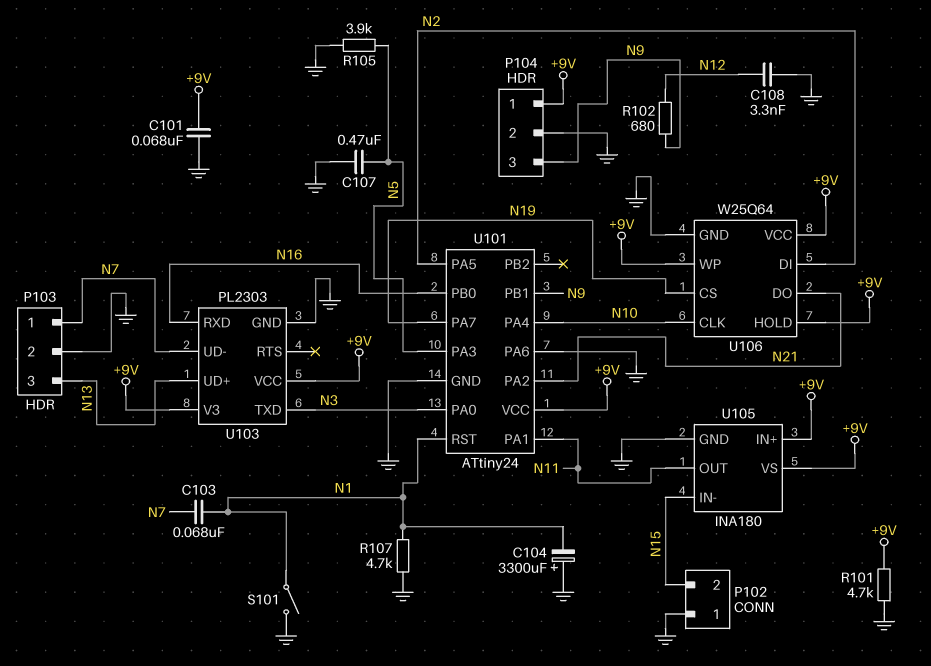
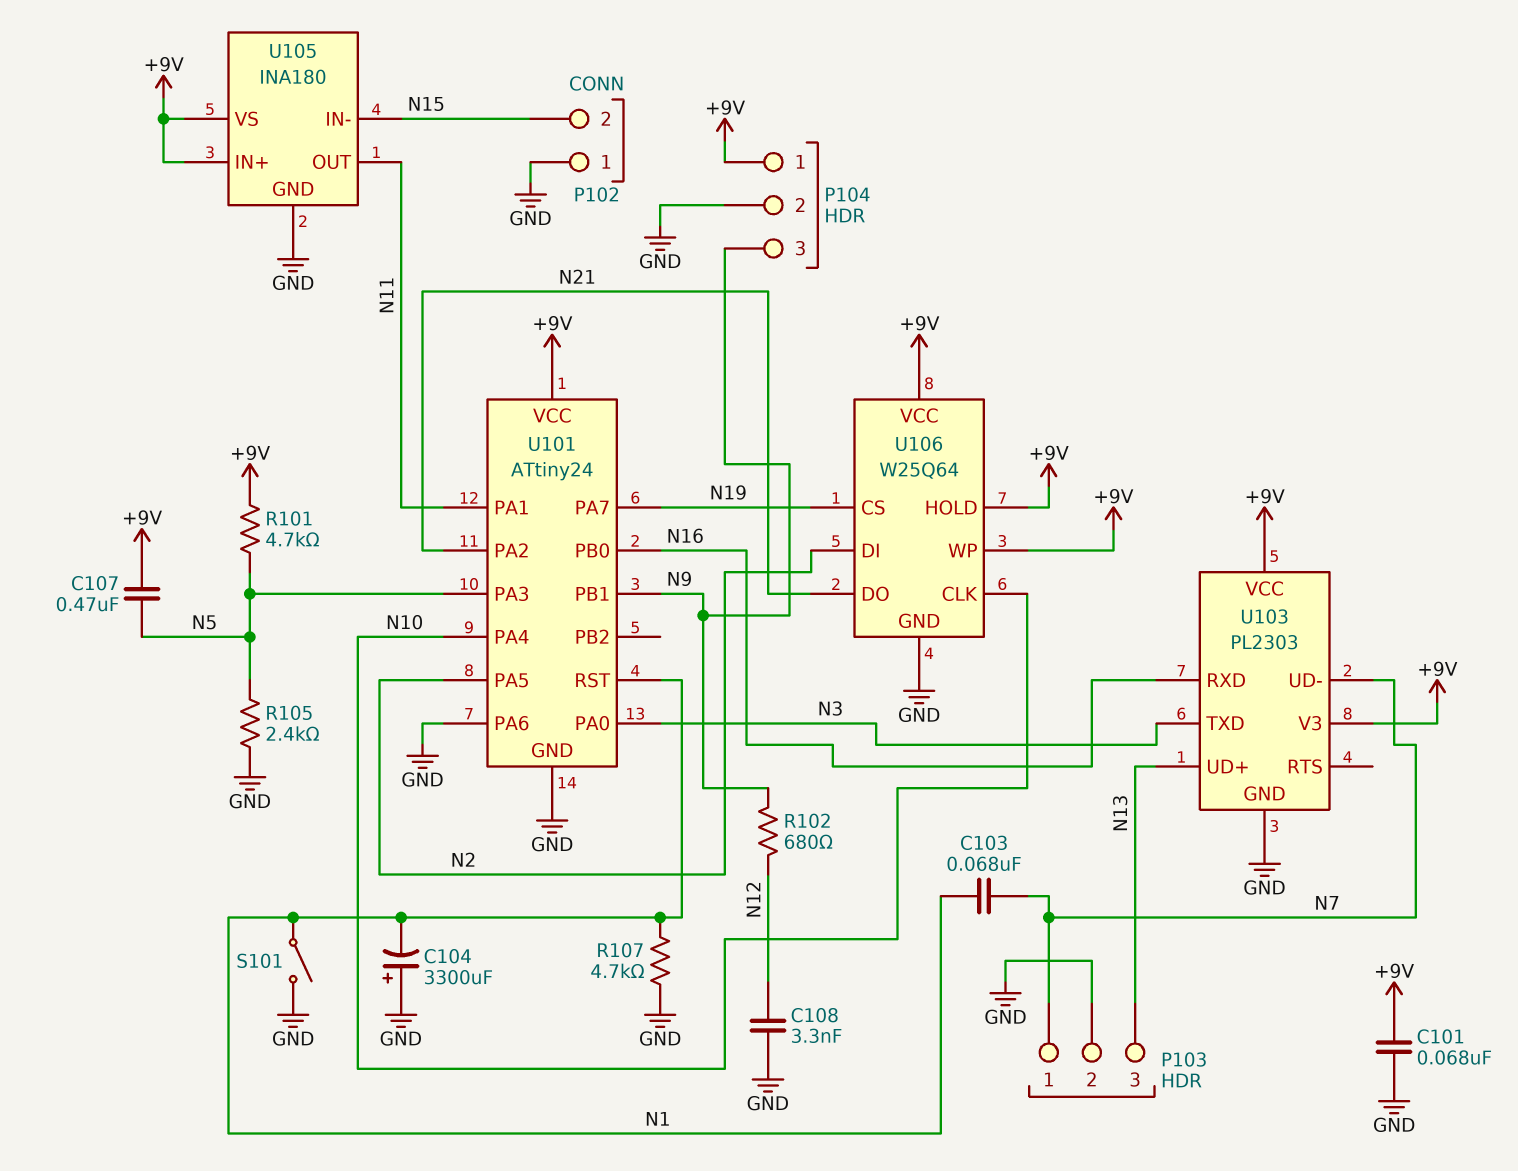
C107: 470nF (GND, N5) -> 470nF (+9V, N5)
R101: 4.7k (+9V, GND) -> 4.7k (+9V, N5)
R105: 3.9k (GND, N5) -> 2.4k (GND, N5)

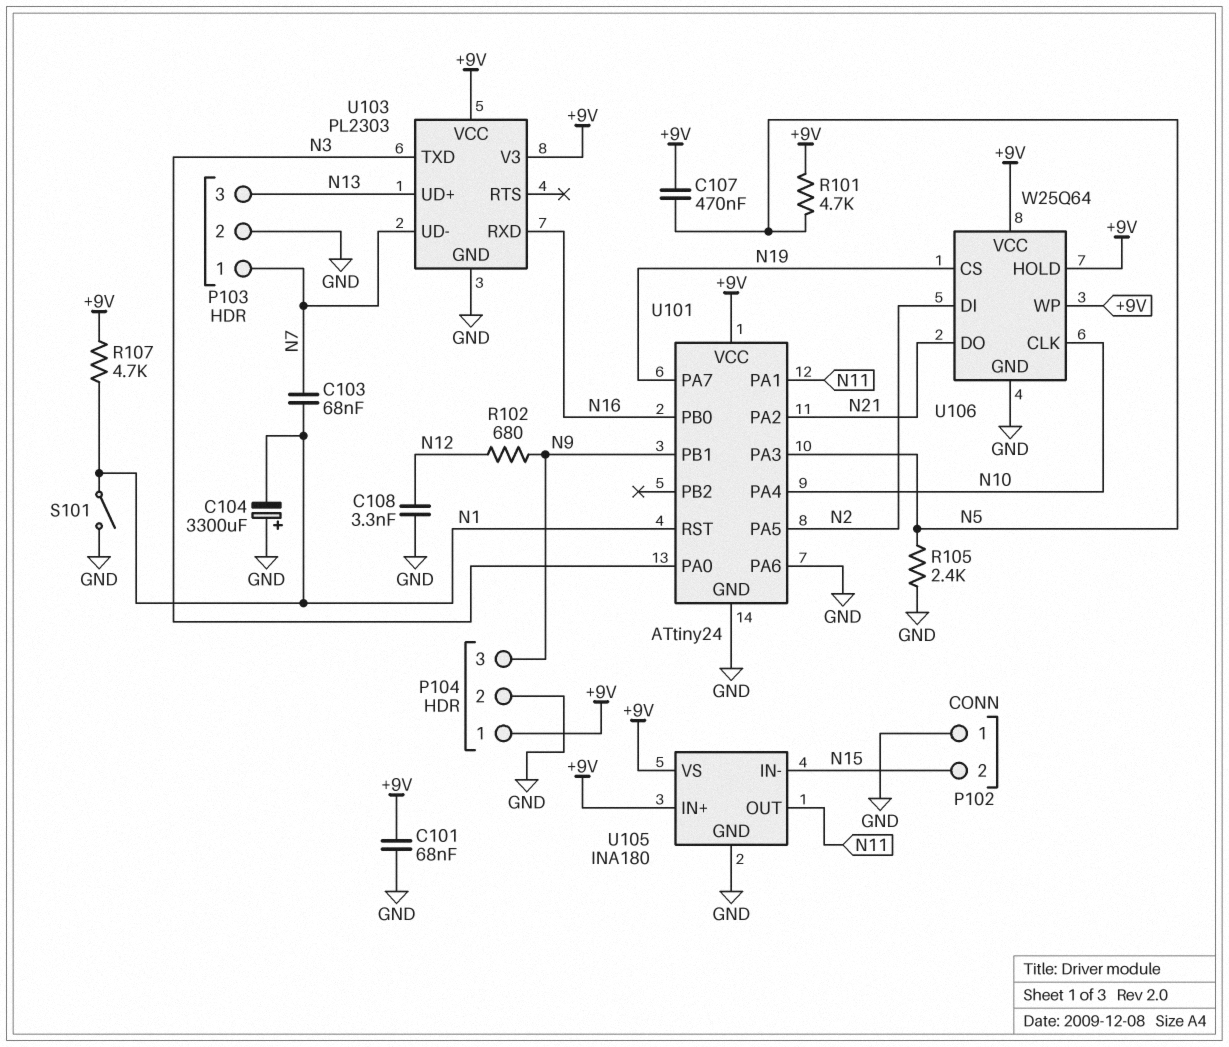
R107: 4.7k (GND, N1) -> 4.7k (+9V, N1)

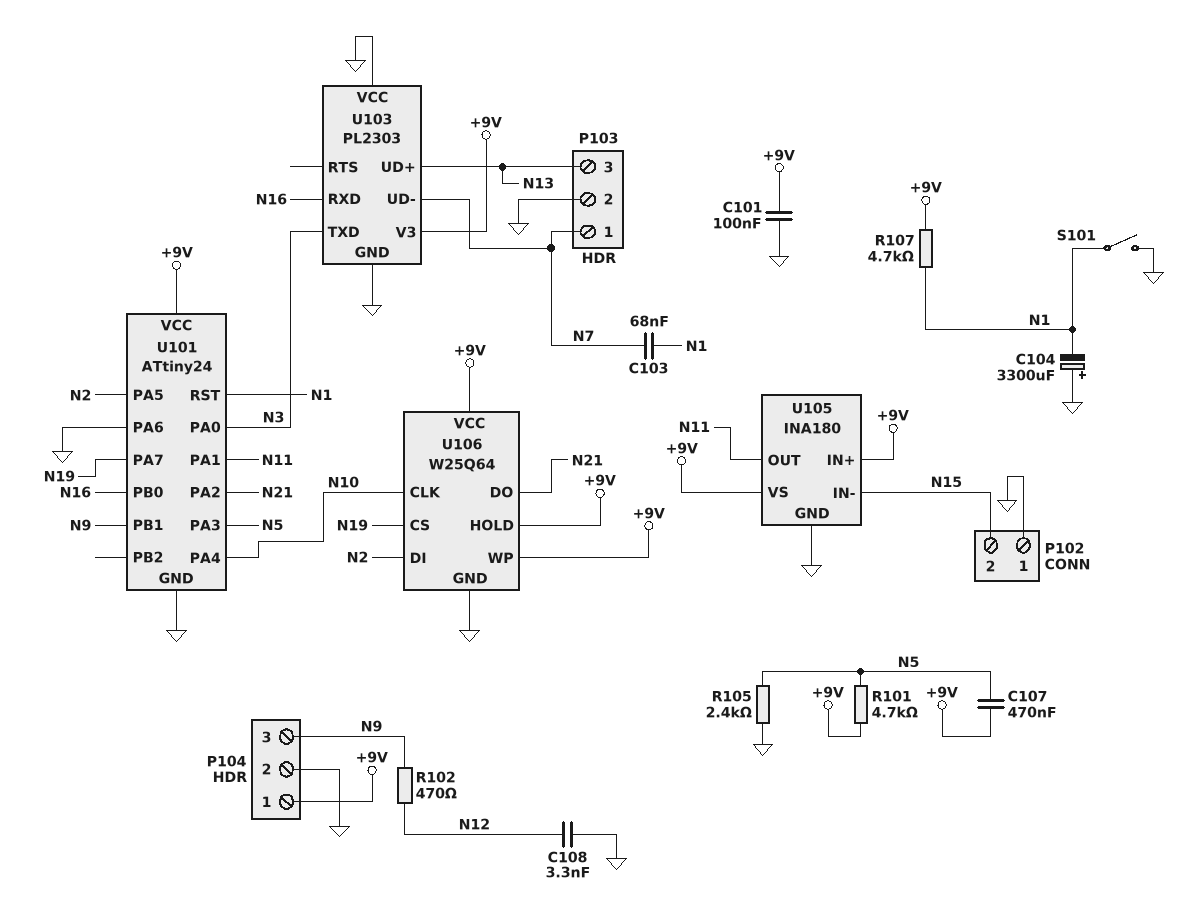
C101: 68nF (+9V, GND) -> 100nF (+9V, GND)
R102: 680 (N9, N12) -> 470 (N9, N12)
U103 pin VCC: +9V -> GND

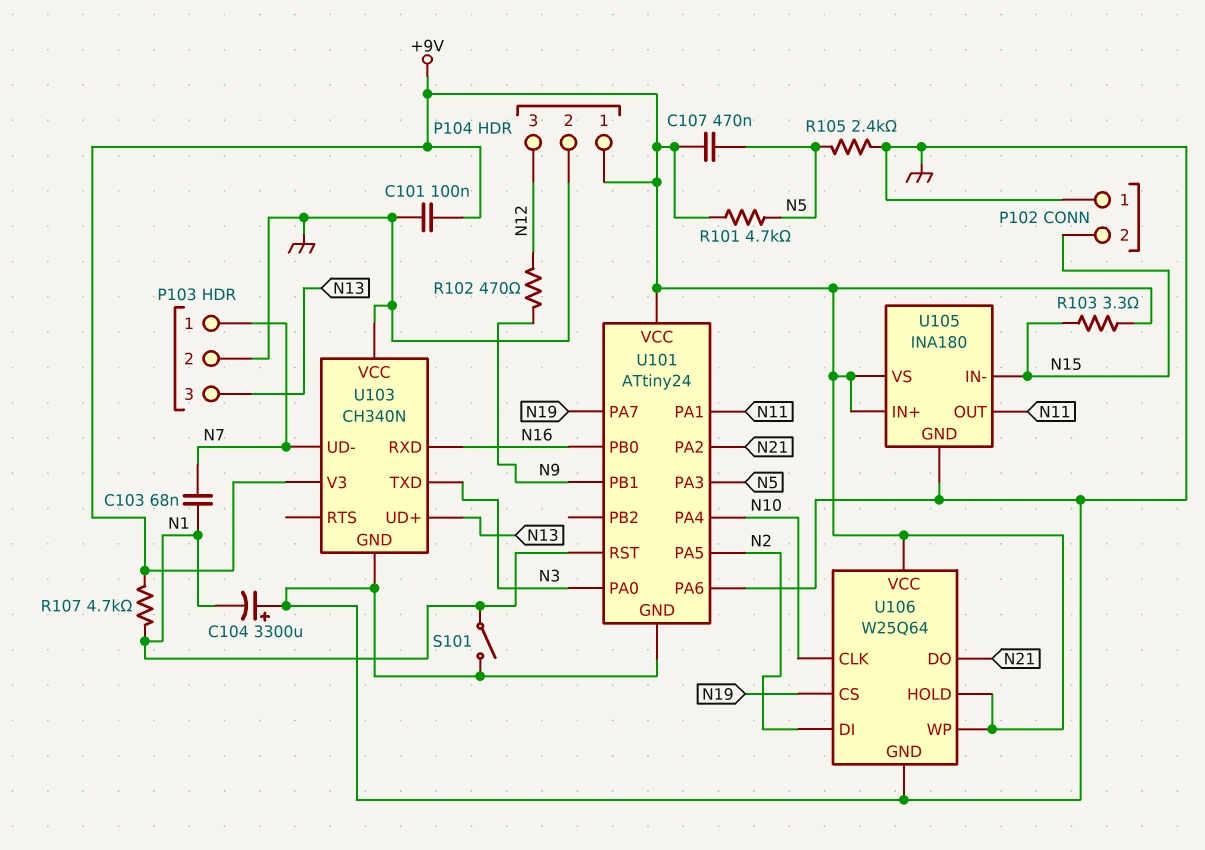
C108: 3.3nF (GND, N12) -> none
P104 pin 3: N9 -> N12
R103: none -> 3.3 (+9V, N15)
U103: PL2303 -> CH340N

